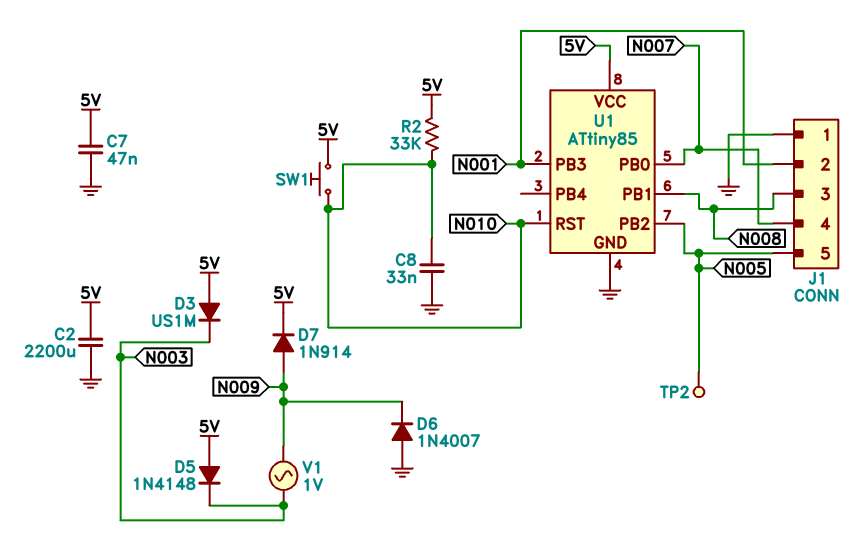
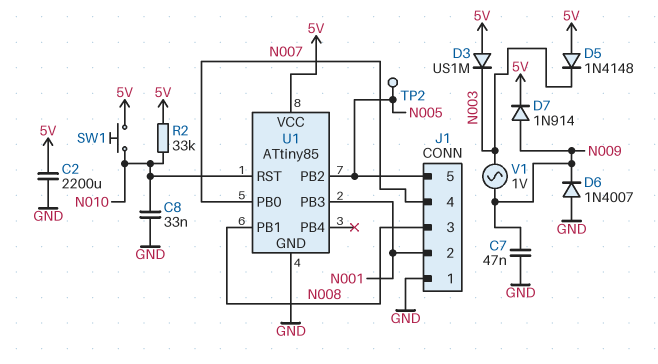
C7: 47nF (5V, GND) -> 47nF (GND, N009)

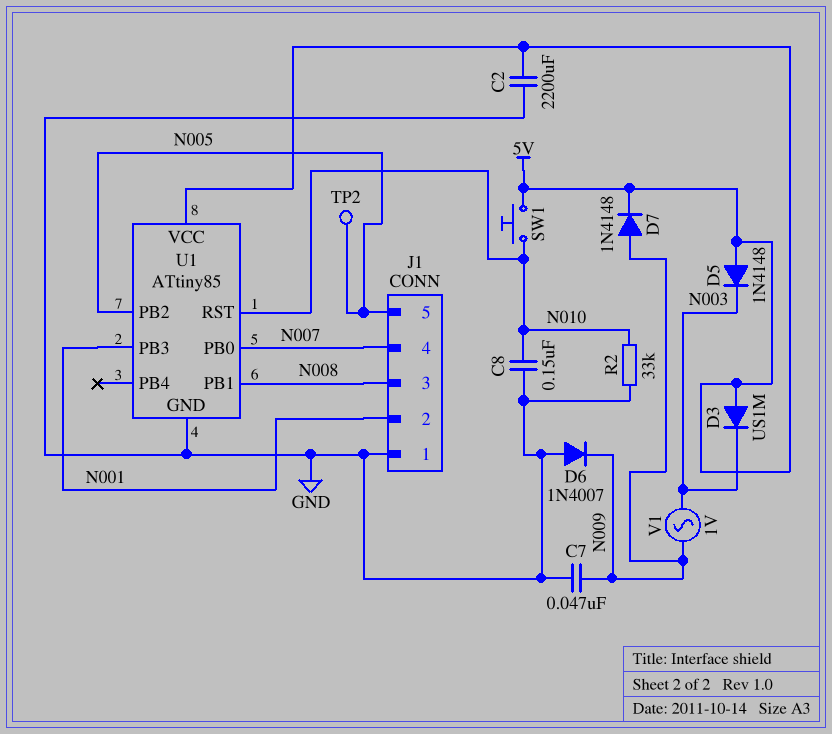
C8: 33nF (GND, N010) -> 150nF (GND, N010)
D7: diode 1N914 (A N009, K 5V) -> diode 1N4148 (A N009, K 5V)
R2: 33k (5V, N010) -> 33k (GND, N010)

